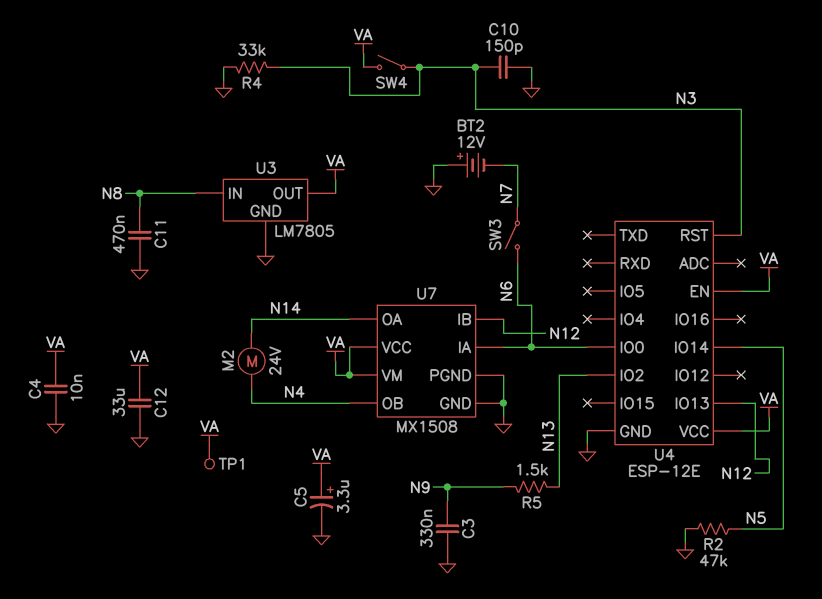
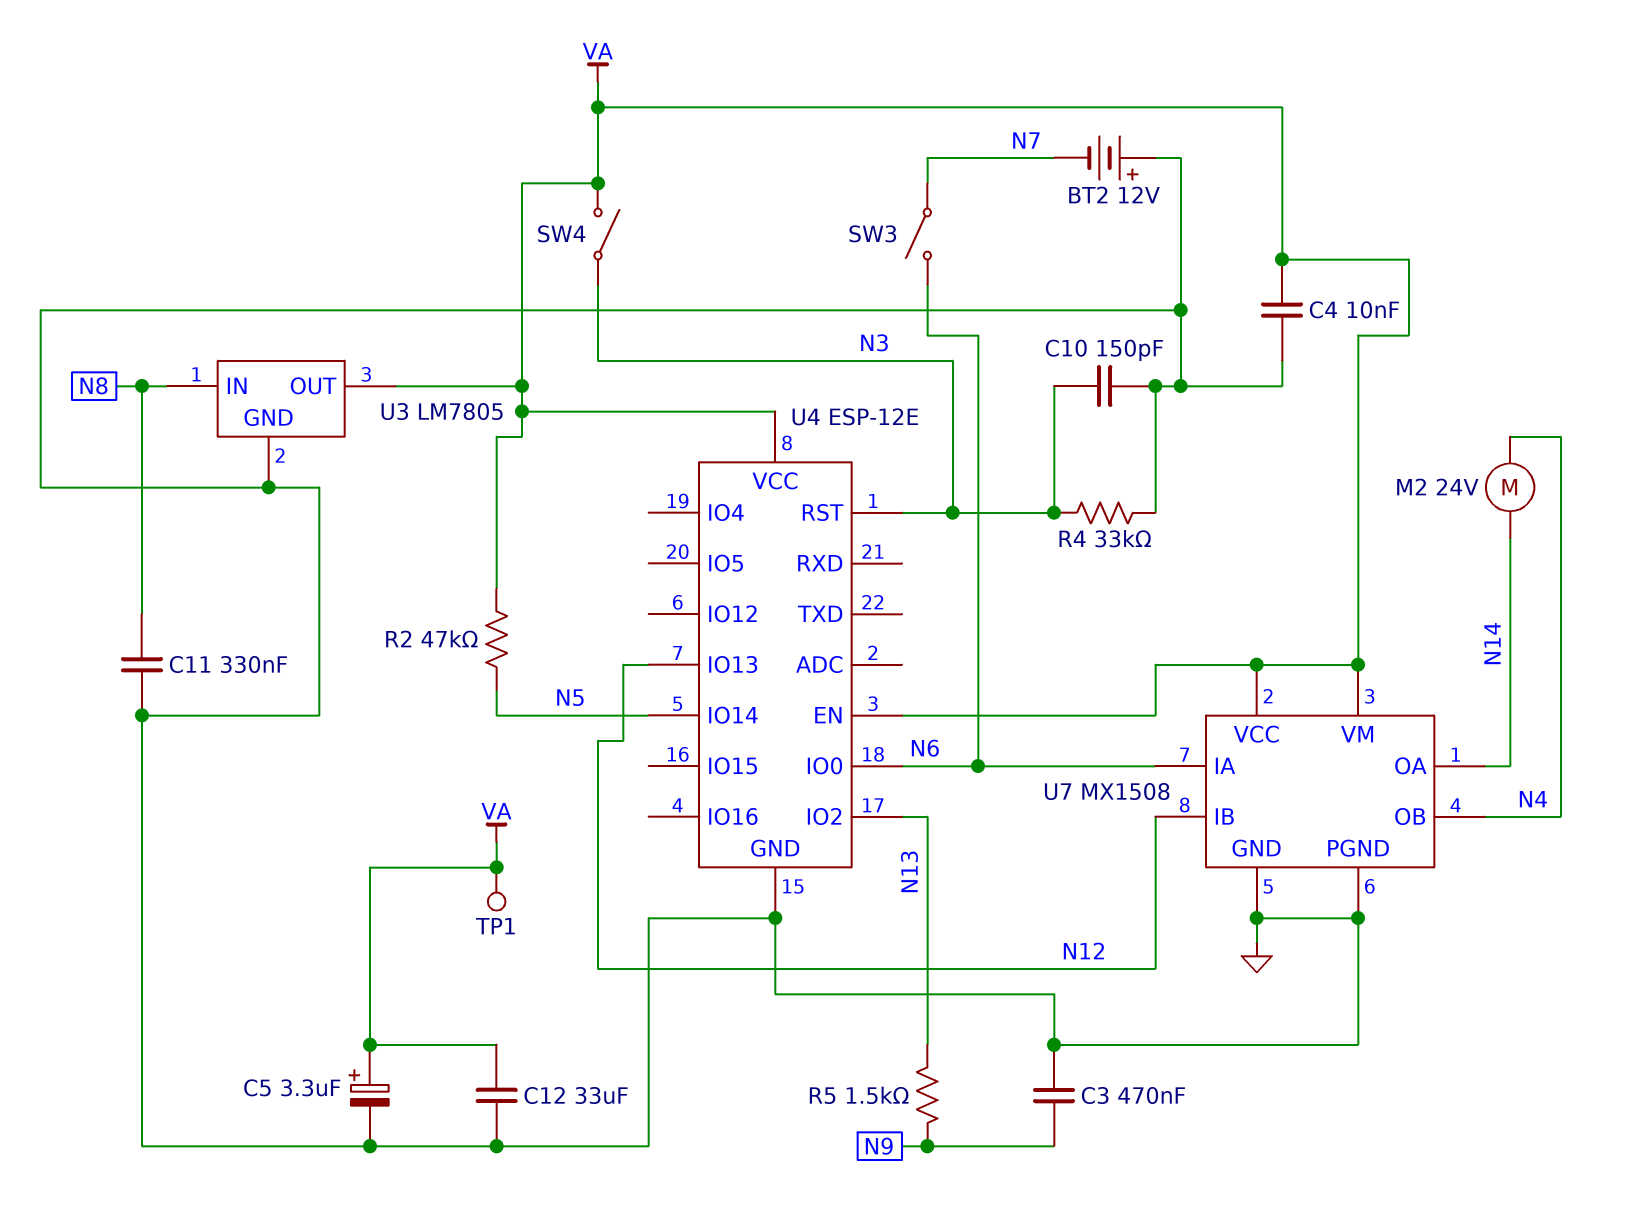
C3: 330nF (GND, N9) -> 470nF (GND, N9)
C11: 470nF (GND, N8) -> 330nF (GND, N8)
R2: 47k (GND, N5) -> 47k (N5, VA)

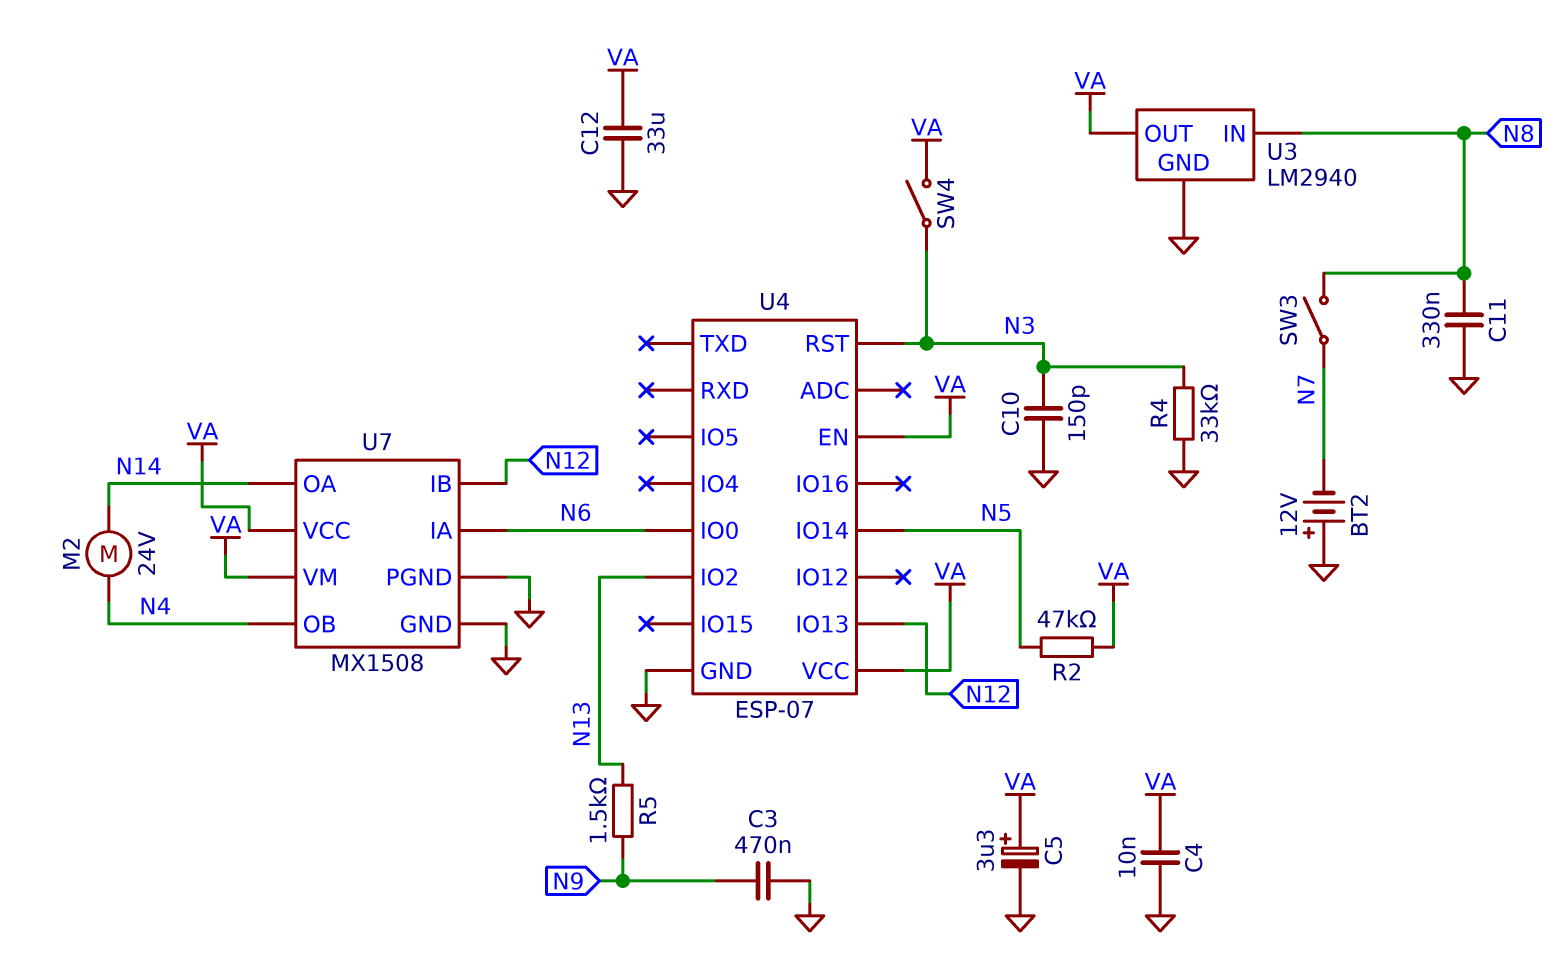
SW3: switch (N6, N7) -> switch (N7, N8)
TP1: test point (VA) -> none
U3: LM7805 -> LM2940
U4: ESP-12E -> ESP-07

